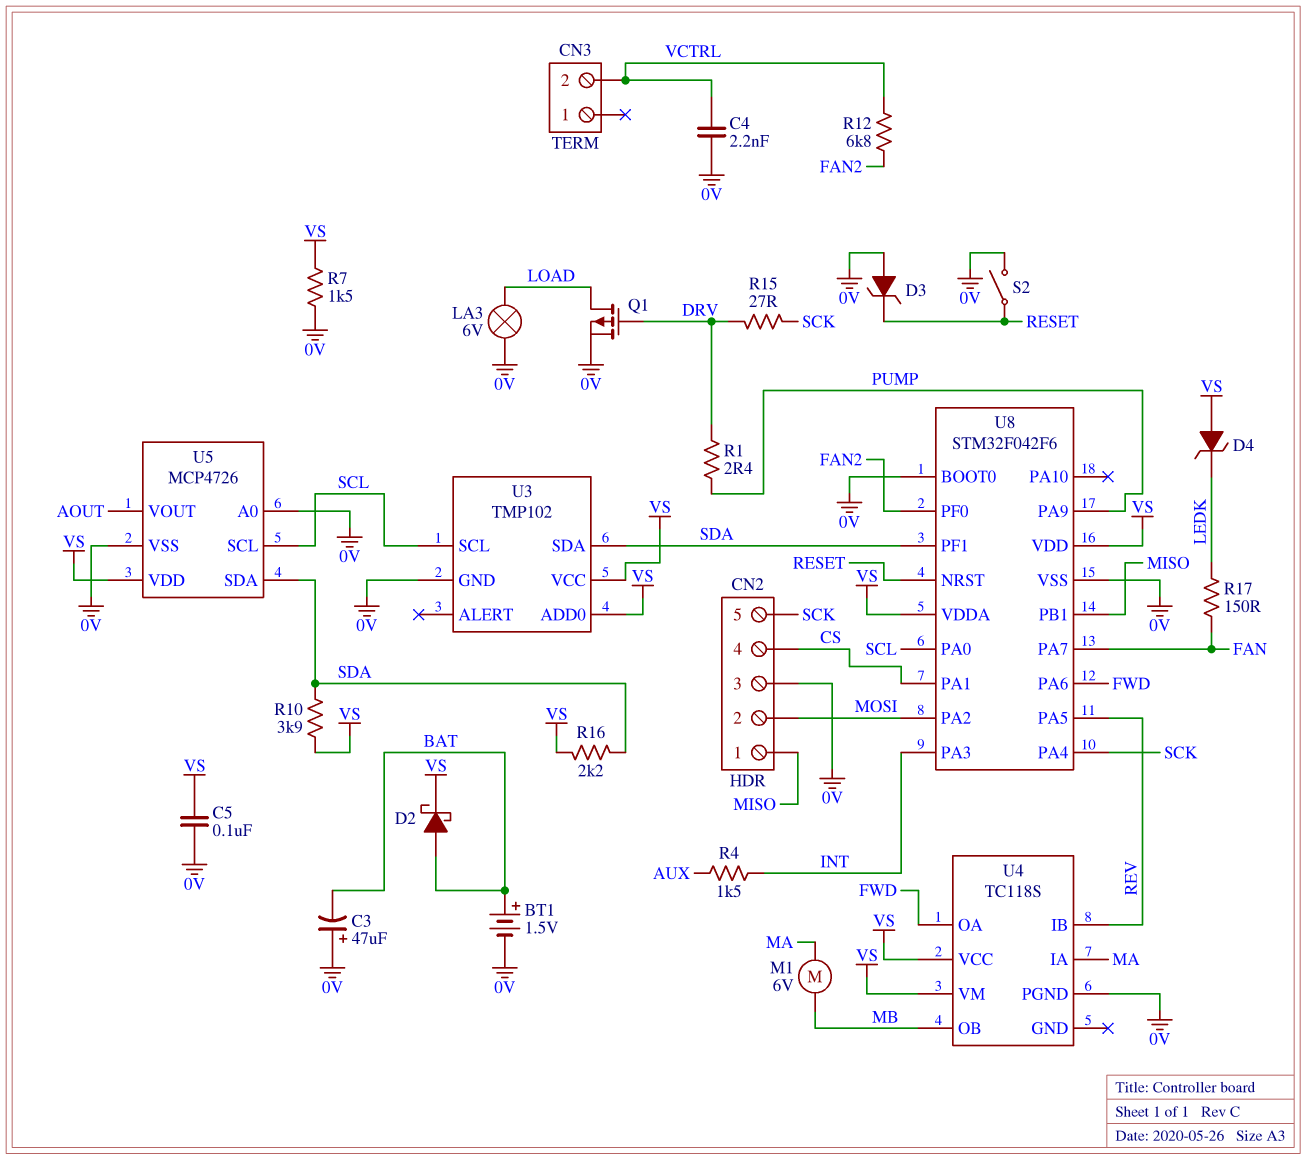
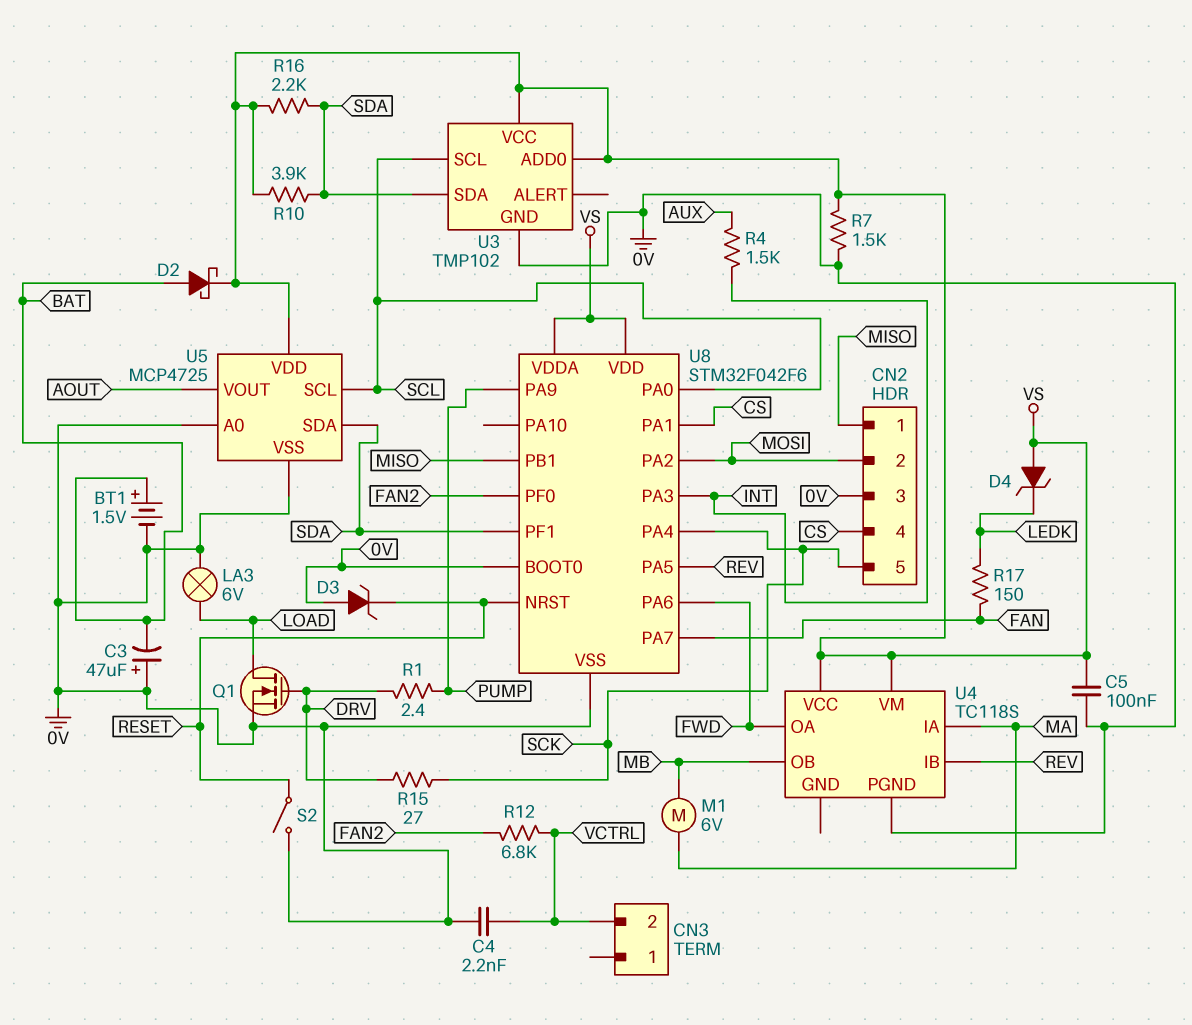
Q1: PMOS (G DRV, D LOAD, S 0V) -> NMOS (G DRV, D LOAD, S 0V)
U5: MCP4726 -> MCP4725

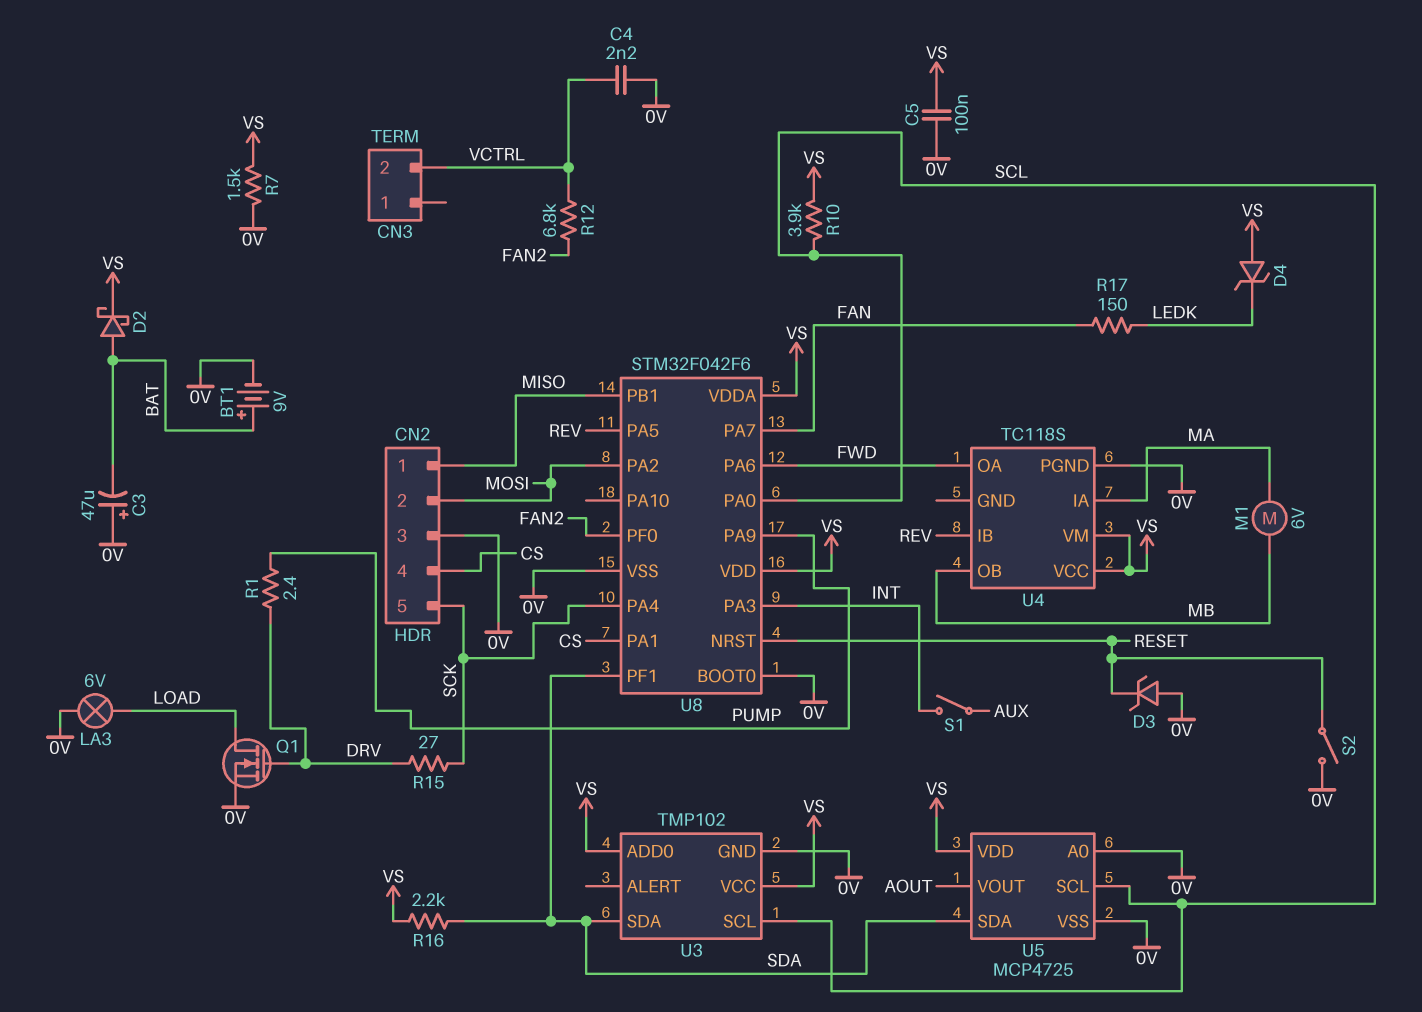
BT1: 1.5V (plus BAT, minus 0V) -> 9V (plus BAT, minus 0V)
R4: 1.5k (AUX, INT) -> none
R10: 3.9k (SDA, VS) -> 3.9k (SCL, VS)
S1: none -> switch (AUX, INT)

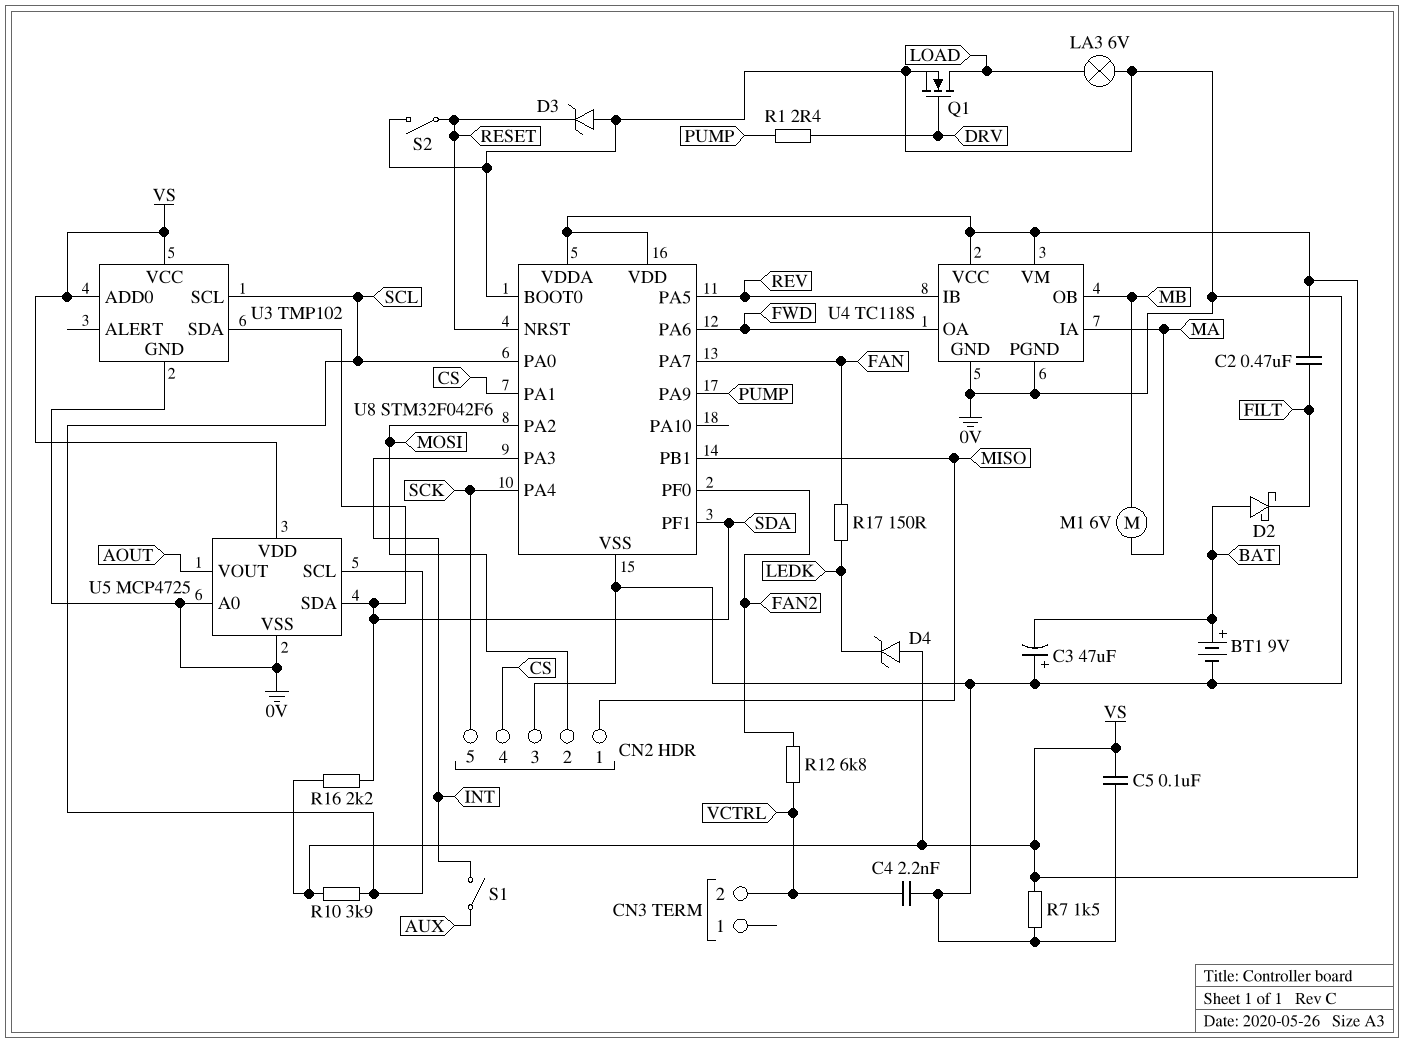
C2: none -> 470nF (FILT, VS)
D2: schottky (A BAT, K VS) -> schottky (A BAT, K FILT)
R15: 27 (DRV, SCK) -> none
U4 pin GND: none -> 0V

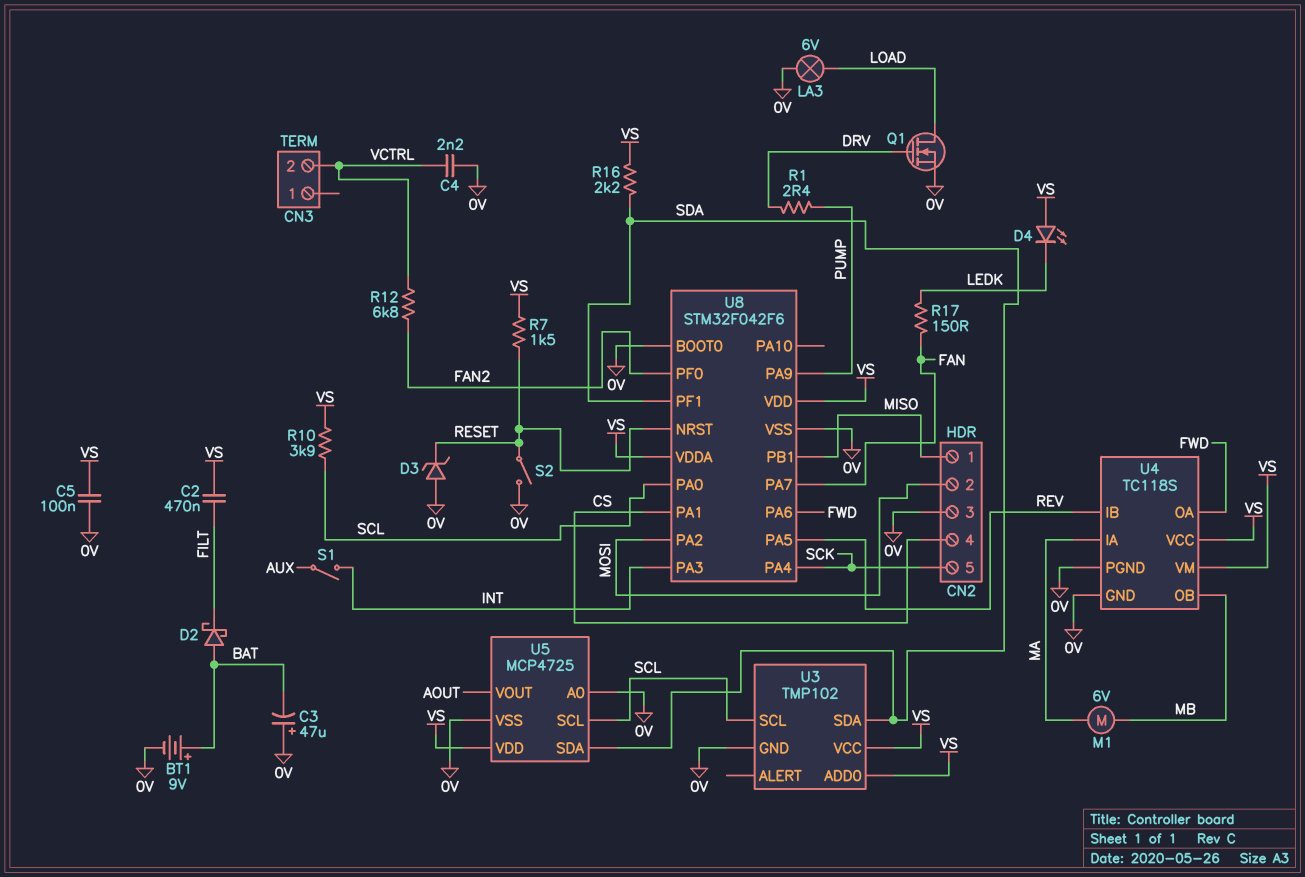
D4: zener (A VS, K LEDK) -> LED (A VS, K LEDK)
R7: 1.5k (0V, VS) -> 1.5k (RESET, VS)

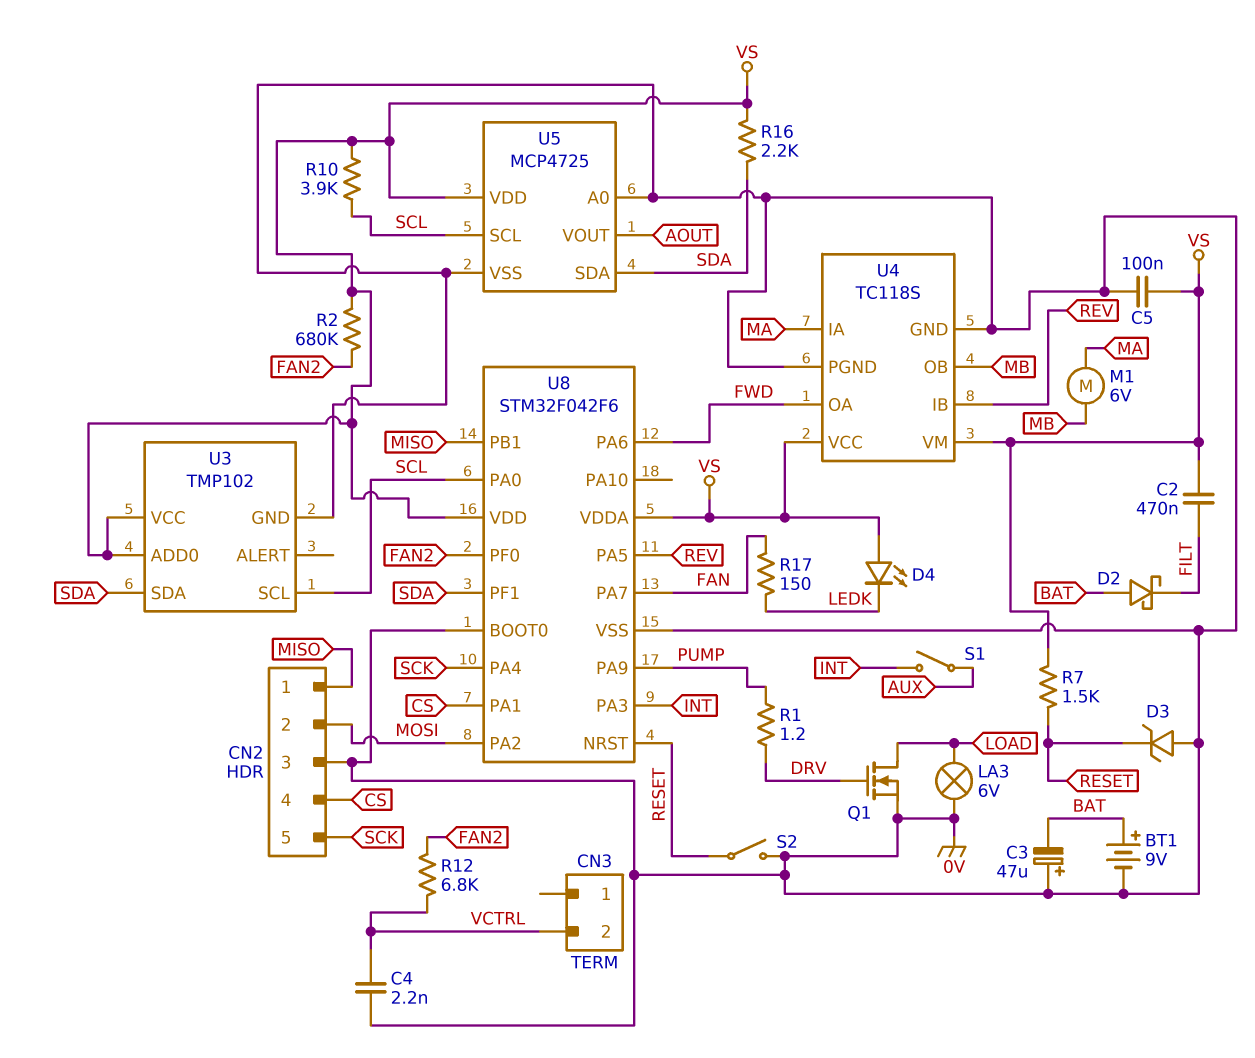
R1: 2.4 (DRV, PUMP) -> 1.2 (DRV, PUMP)
R2: none -> 680k (FAN2, VS)

